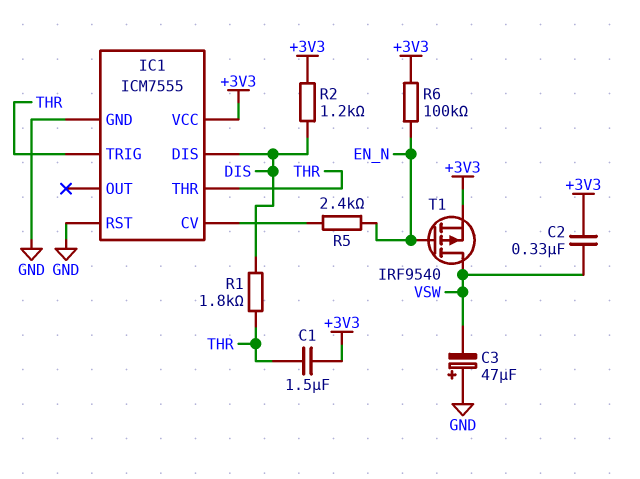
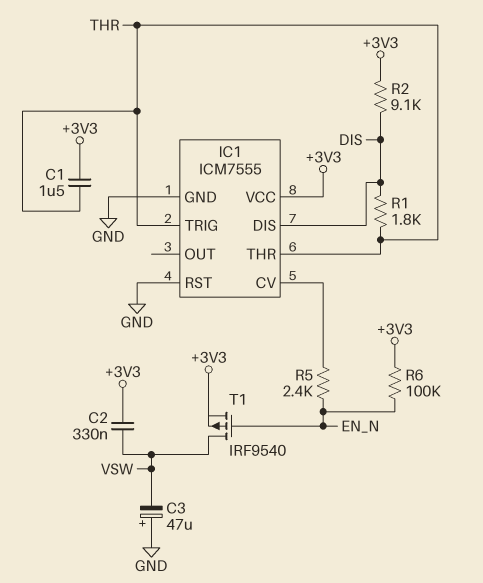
R2: 1.2k (+3V3, DIS) -> 9.1k (+3V3, DIS)

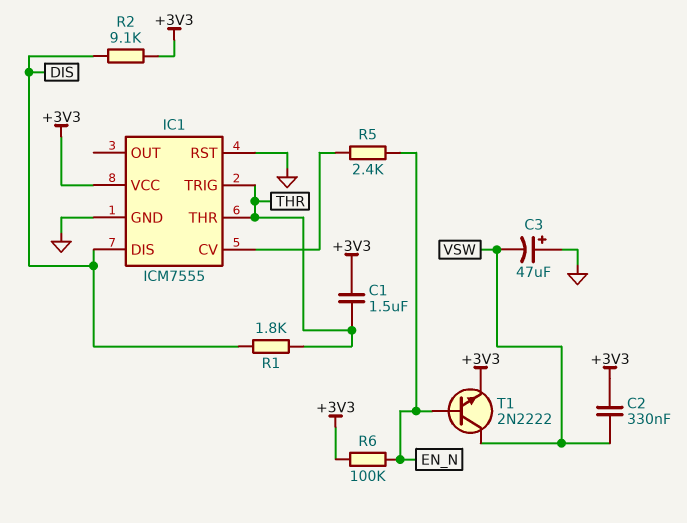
T1: PMOS IRF9540 (G EN_N, D VSW, S +3V3) -> NPN 2N2222 (B EN_N, C VSW, E +3V3)

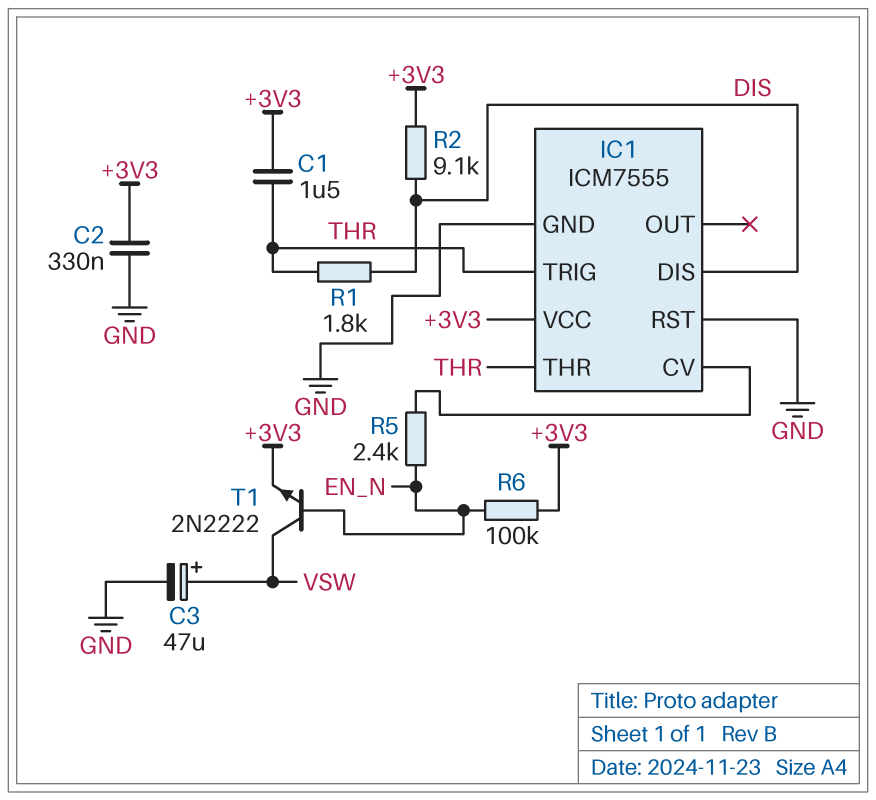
C2: 330nF (+3V3, VSW) -> 330nF (+3V3, GND)
C3: 47uF (plus GND, minus VSW) -> 47uF (plus VSW, minus GND)

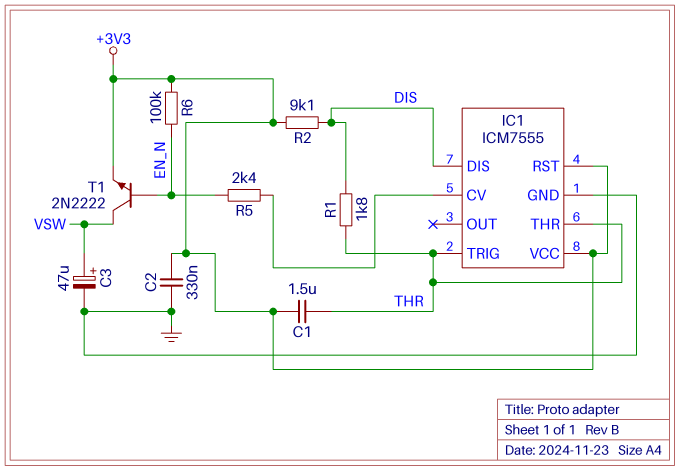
IC1 pin RST: GND -> +3V3

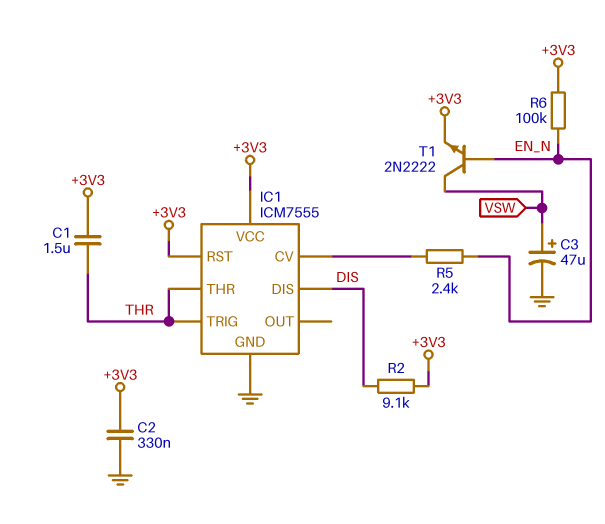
R1: 1.8k (DIS, THR) -> none

